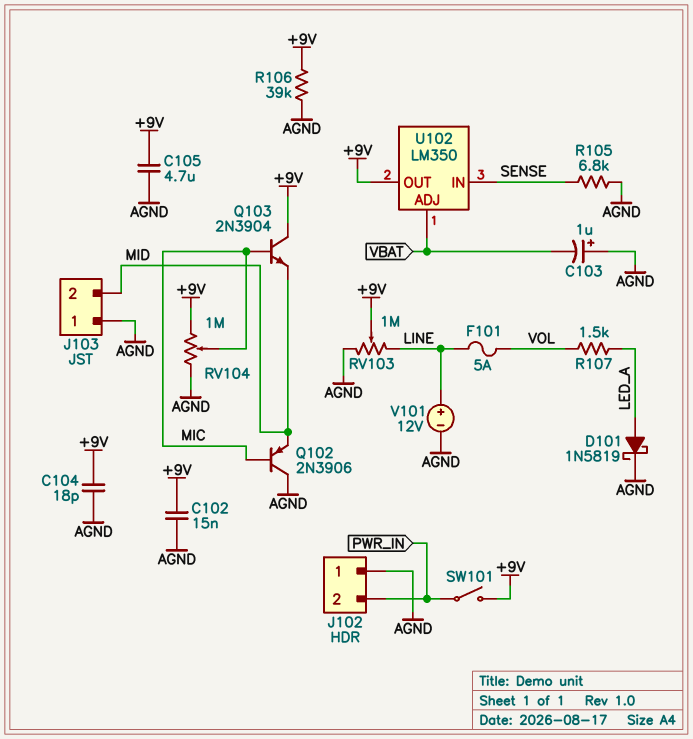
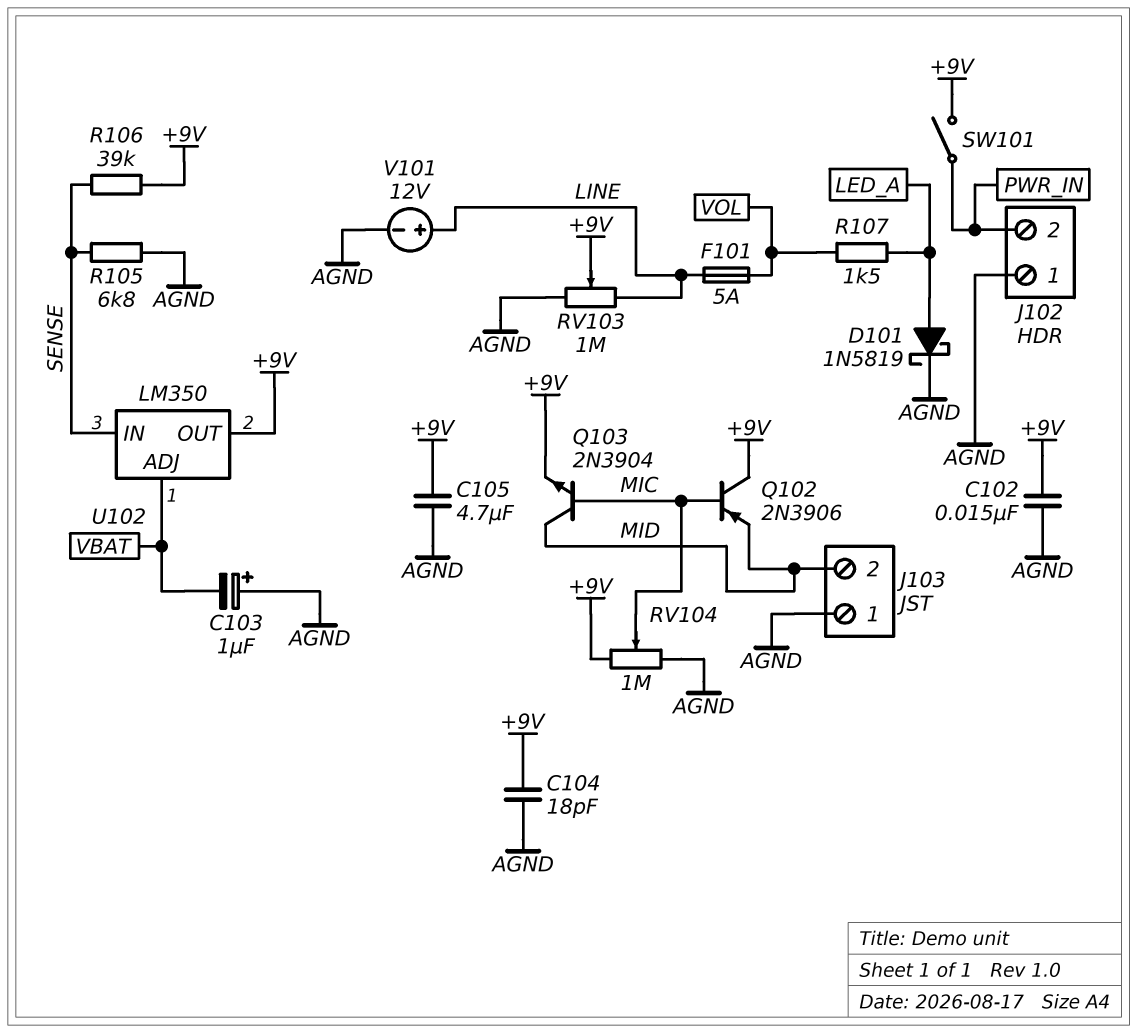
Q102: PNP 2N3906 (B MIC, C AGND, E MID) -> PNP 2N3906 (B MIC, C +9V, E MID)
Q103: NPN 2N3904 (B MIC, C +9V, E MID) -> NPN 2N3904 (B MIC, C MID, E +9V)
R106: 39k (+9V, AGND) -> 39k (+9V, SENSE)

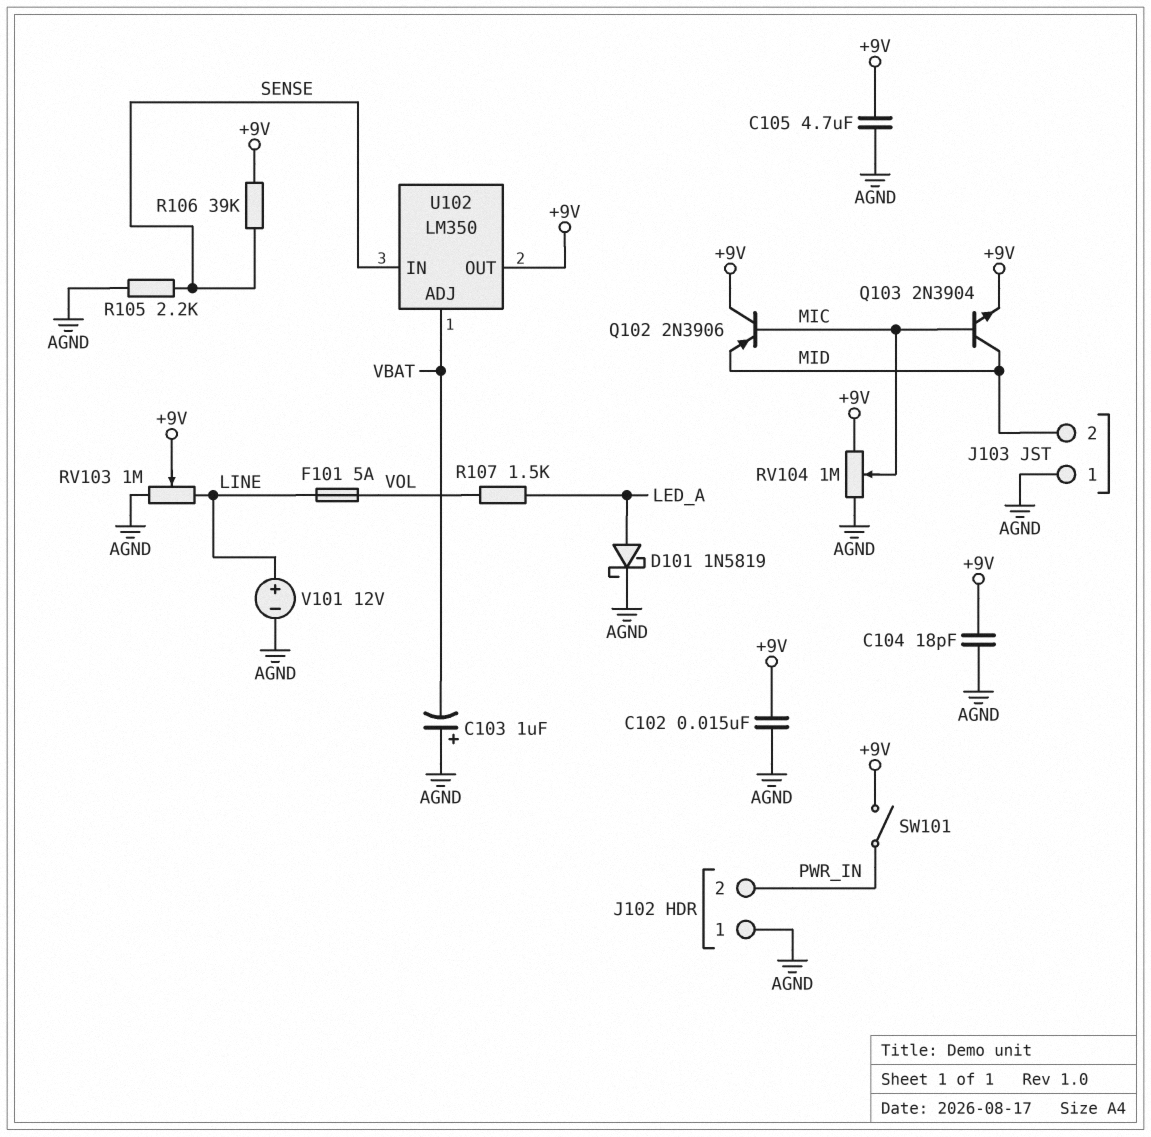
R105: 6.8k (AGND, SENSE) -> 2.2k (AGND, SENSE)

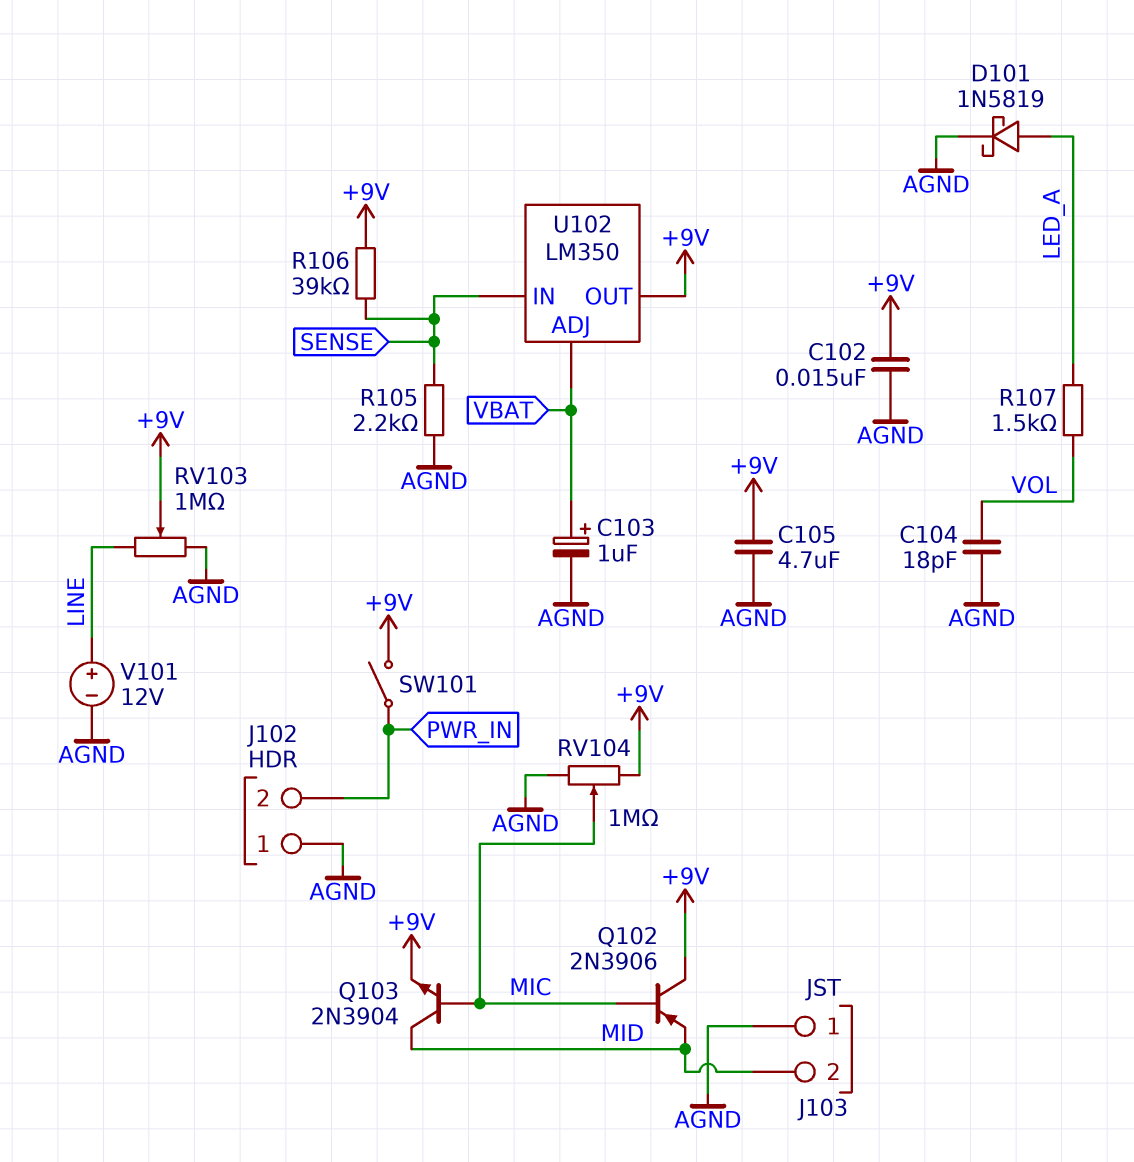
C103: 1uF (plus AGND, minus VBAT) -> 1uF (plus VBAT, minus AGND)
C104: 18pF (+9V, AGND) -> 18pF (AGND, VOL)
F101: 5A (LINE, VOL) -> none

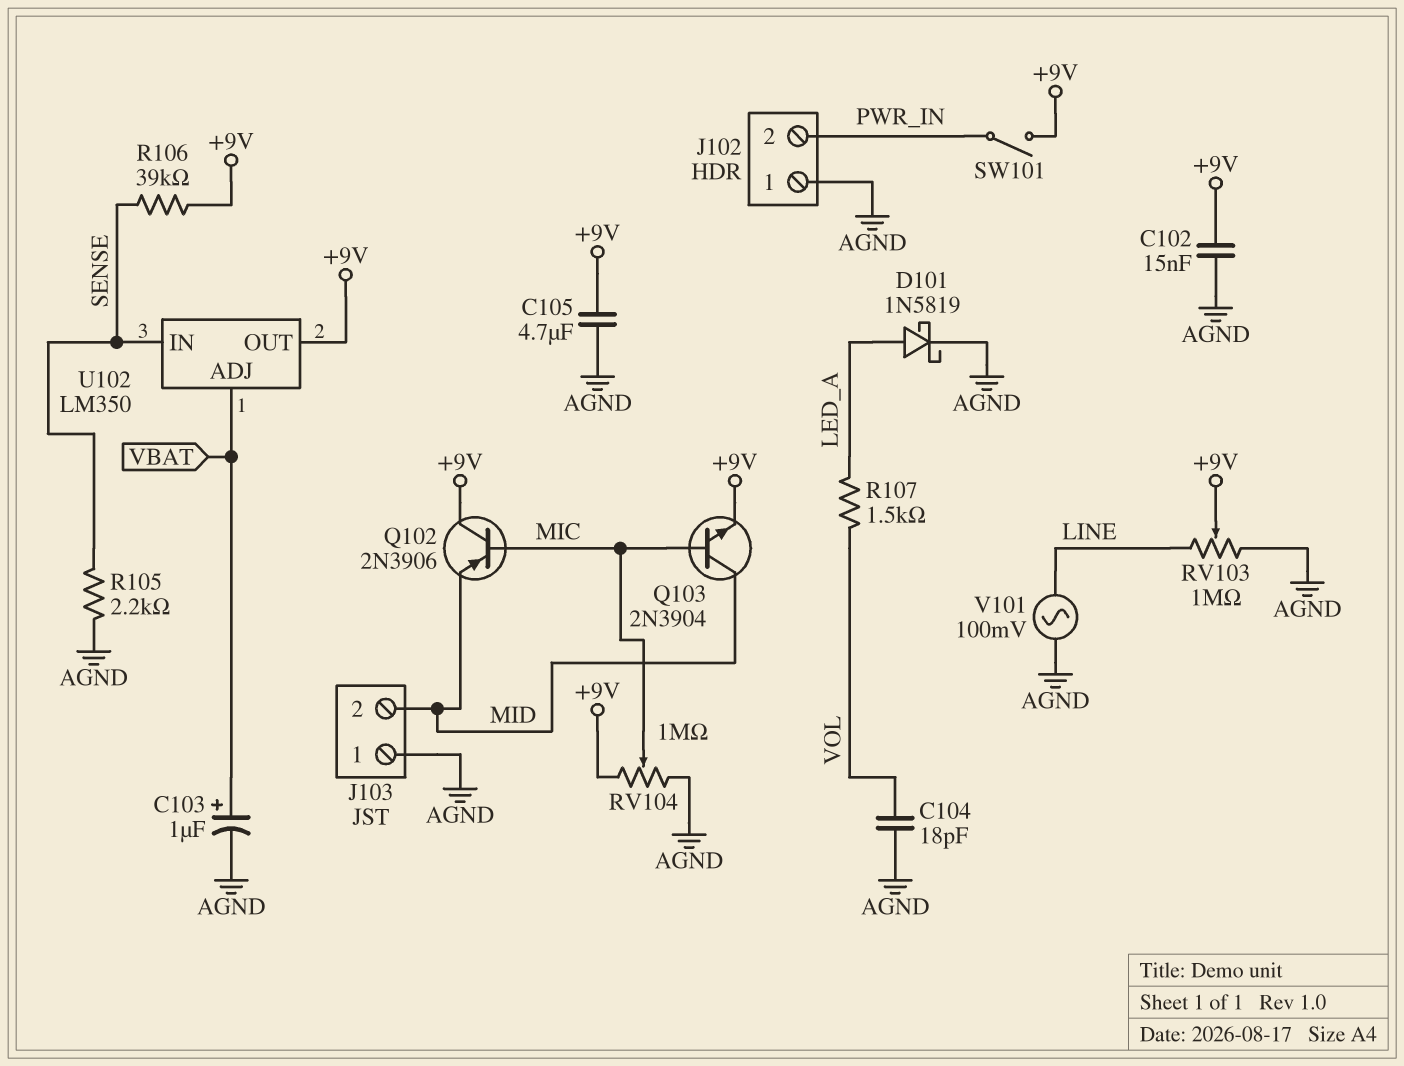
V101: 12V (plus LINE, minus AGND) -> AC 100mV (AGND, LINE)

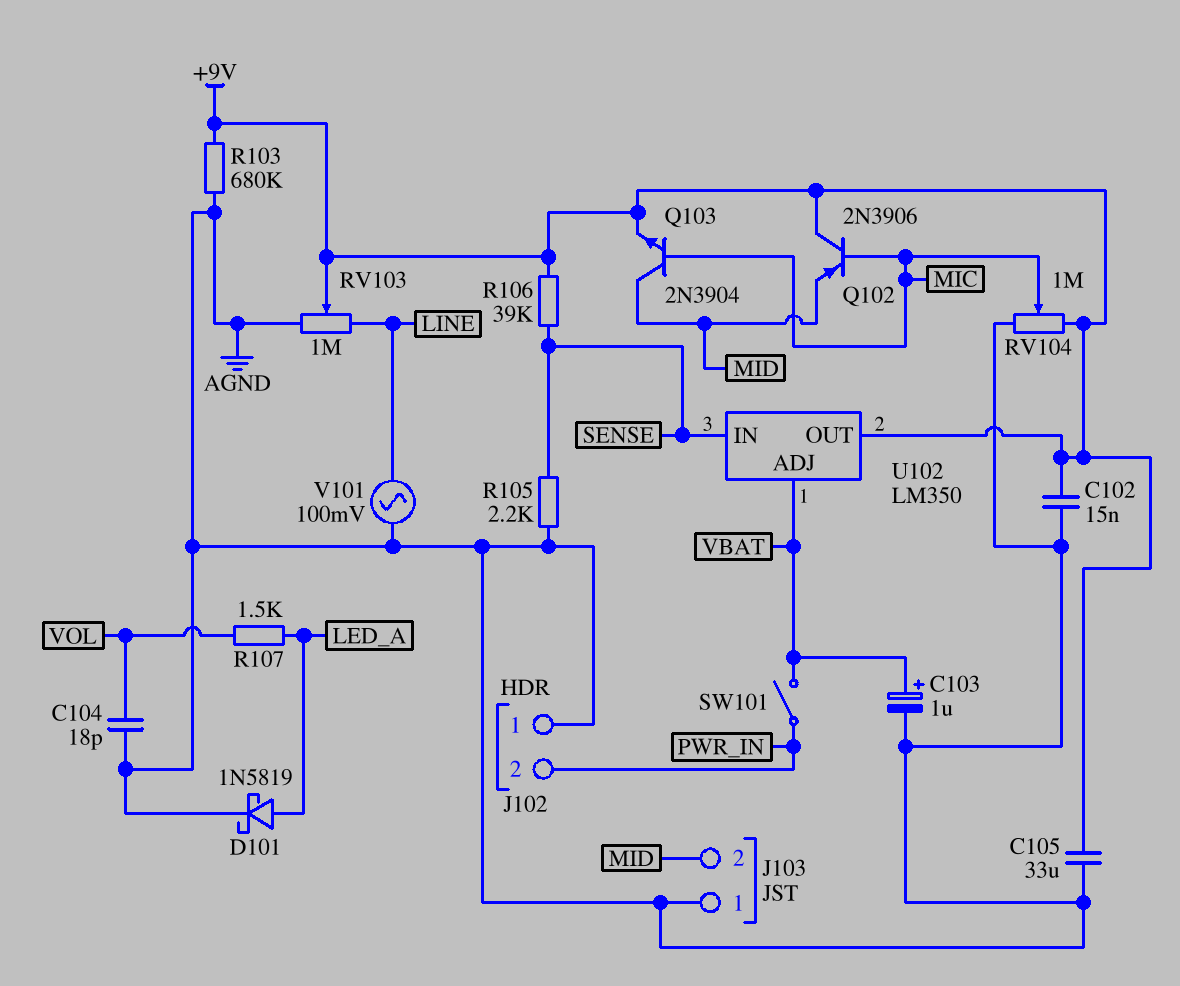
C105: 4.7uF (+9V, AGND) -> 33uF (+9V, AGND)
R103: none -> 680k (+9V, AGND)
SW101: switch (+9V, PWR_IN) -> switch (PWR_IN, VBAT)

